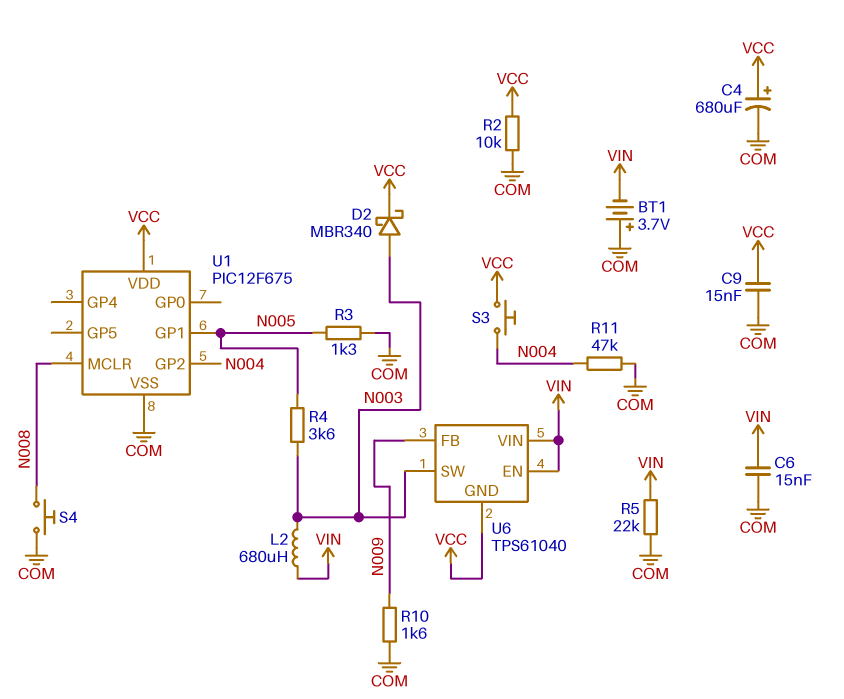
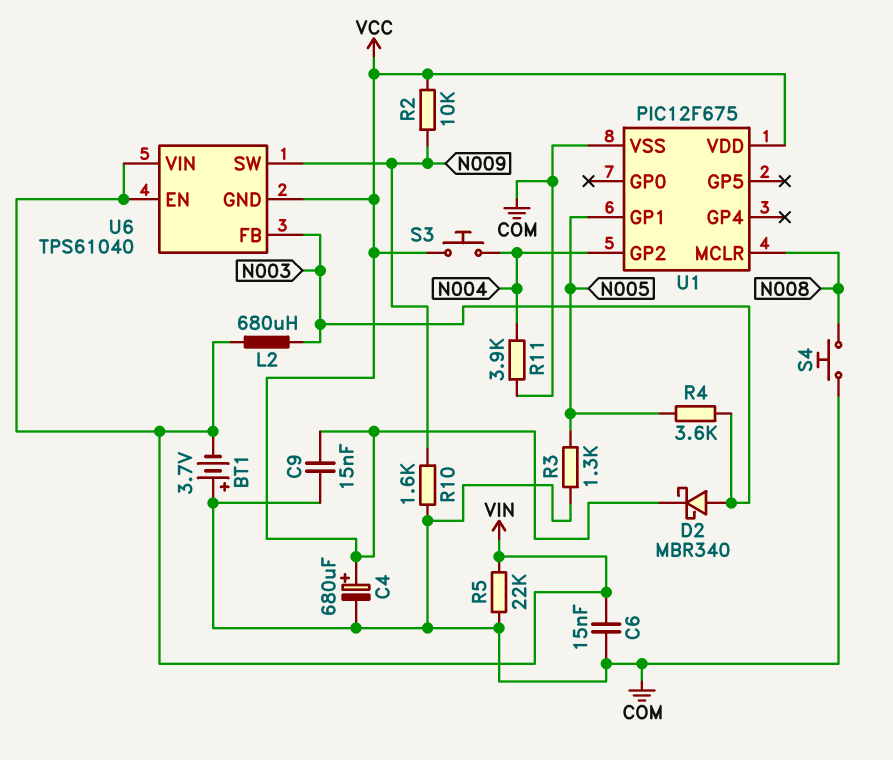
R2: 10k (COM, VCC) -> 10k (N009, VCC)
R11: 47k (COM, N004) -> 3.9k (COM, N004)
U6 pin FB: N009 -> N003
U6 pin SW: N003 -> N009

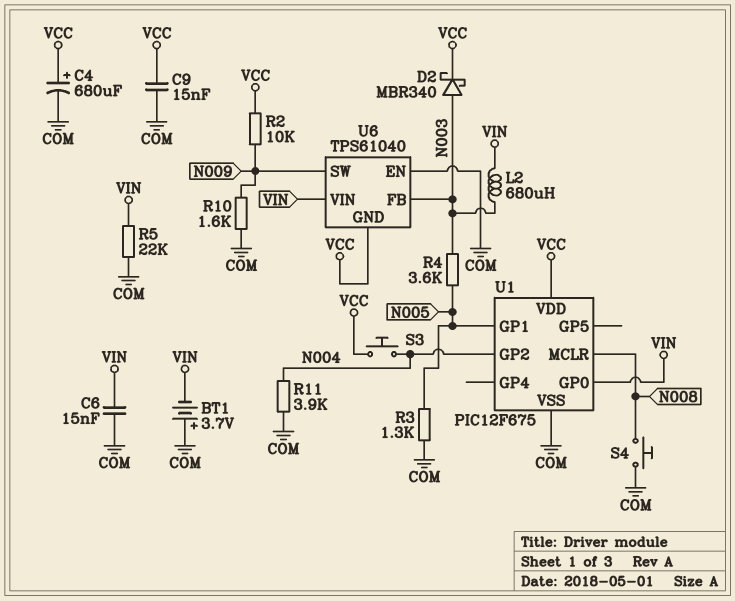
U1 pin GP0: none -> VIN
U6 pin EN: VIN -> COM

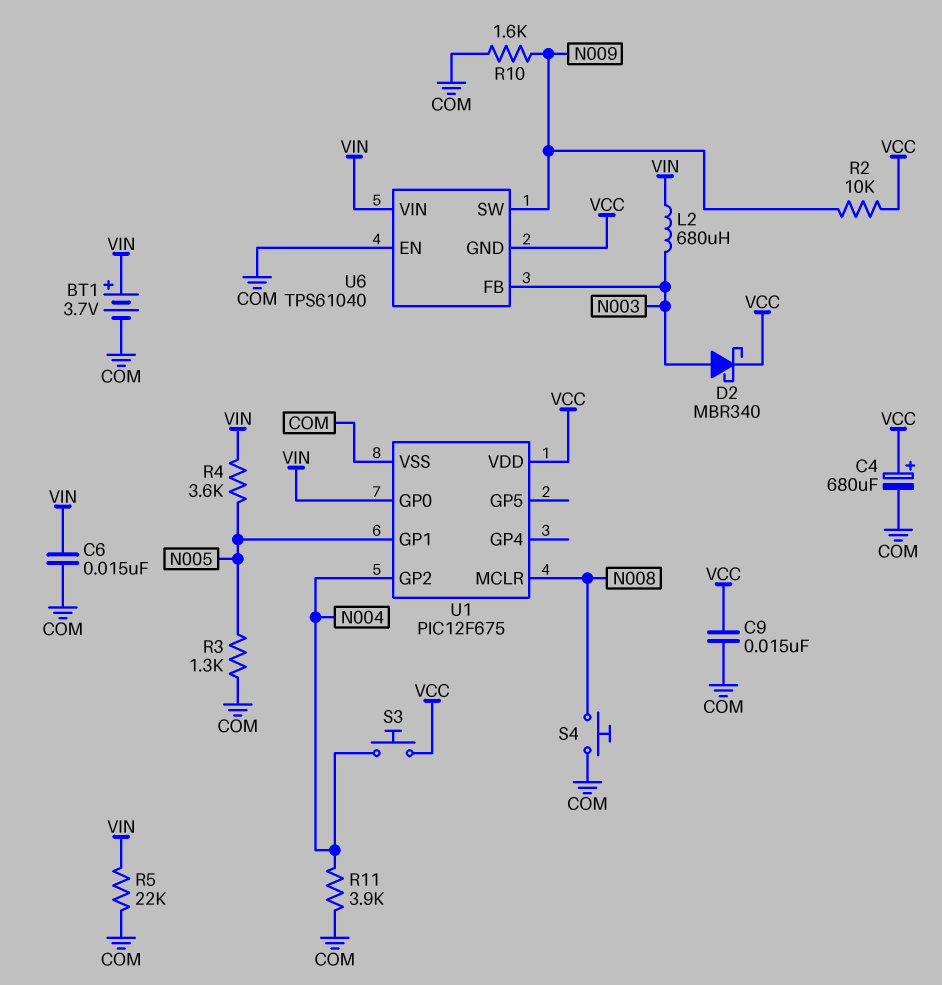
BT1: 3.7V (plus COM, minus VIN) -> 3.7V (plus VIN, minus COM)
R4: 3.6k (N003, N005) -> 3.6k (N005, VIN)

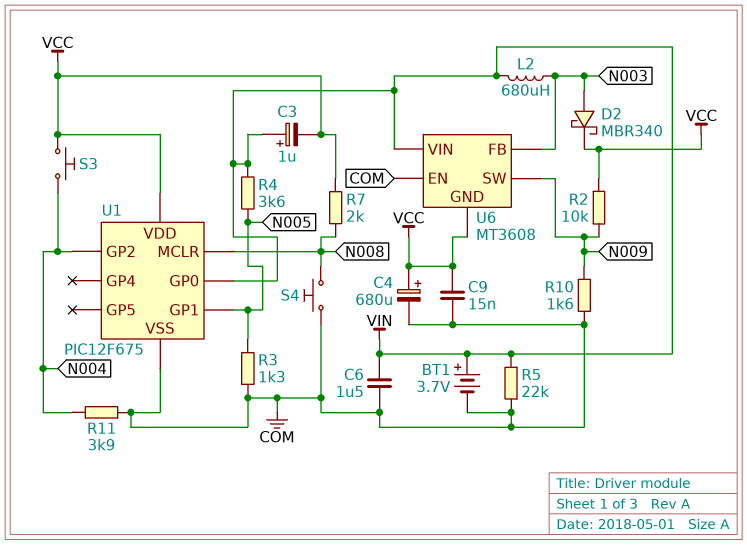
C3: none -> 1uF (plus VIN, minus VCC)
C6: 15nF (COM, VIN) -> 1.5uF (COM, VIN)
R7: none -> 2k (N008, VCC)
U6: TPS61040 -> MT3608

